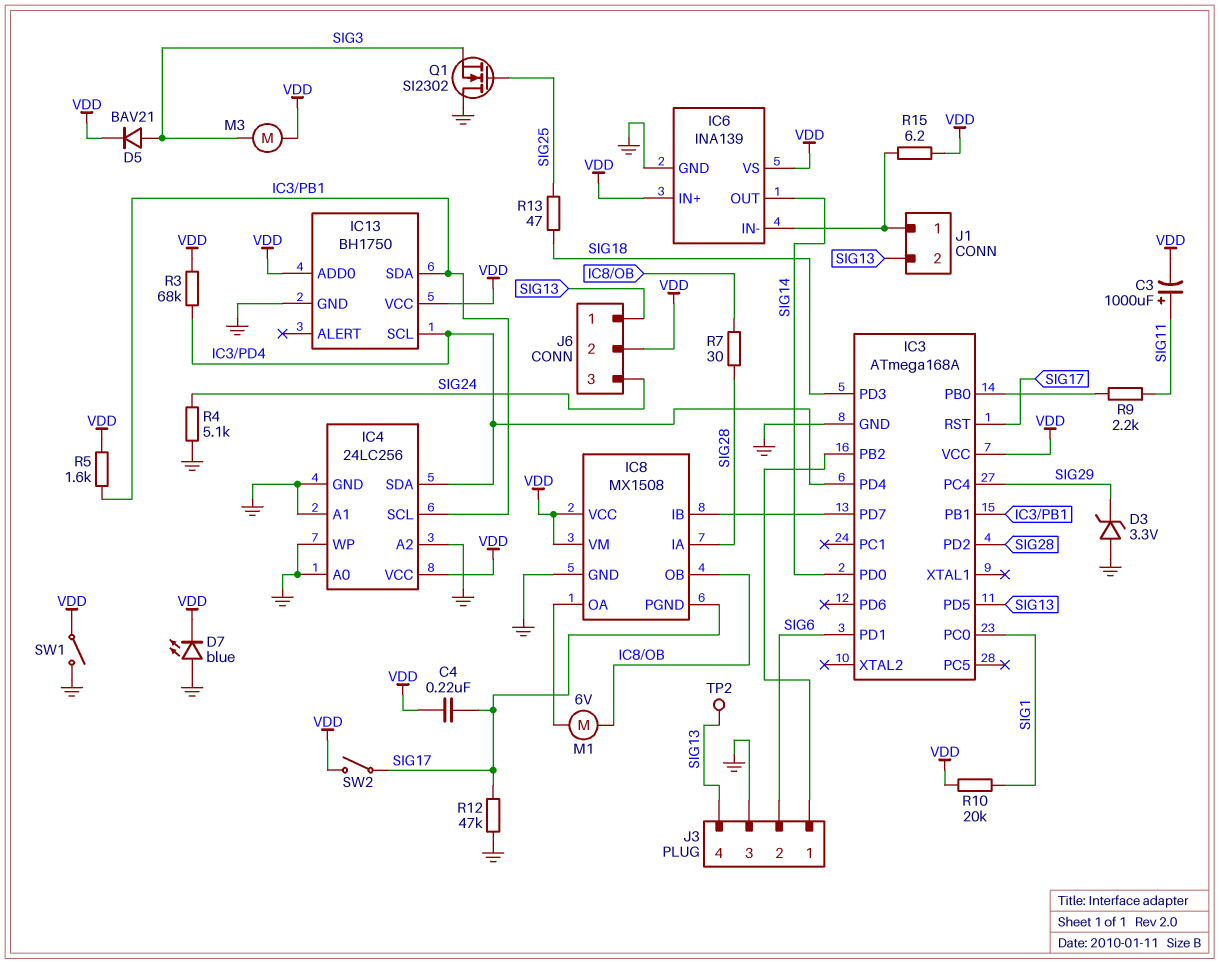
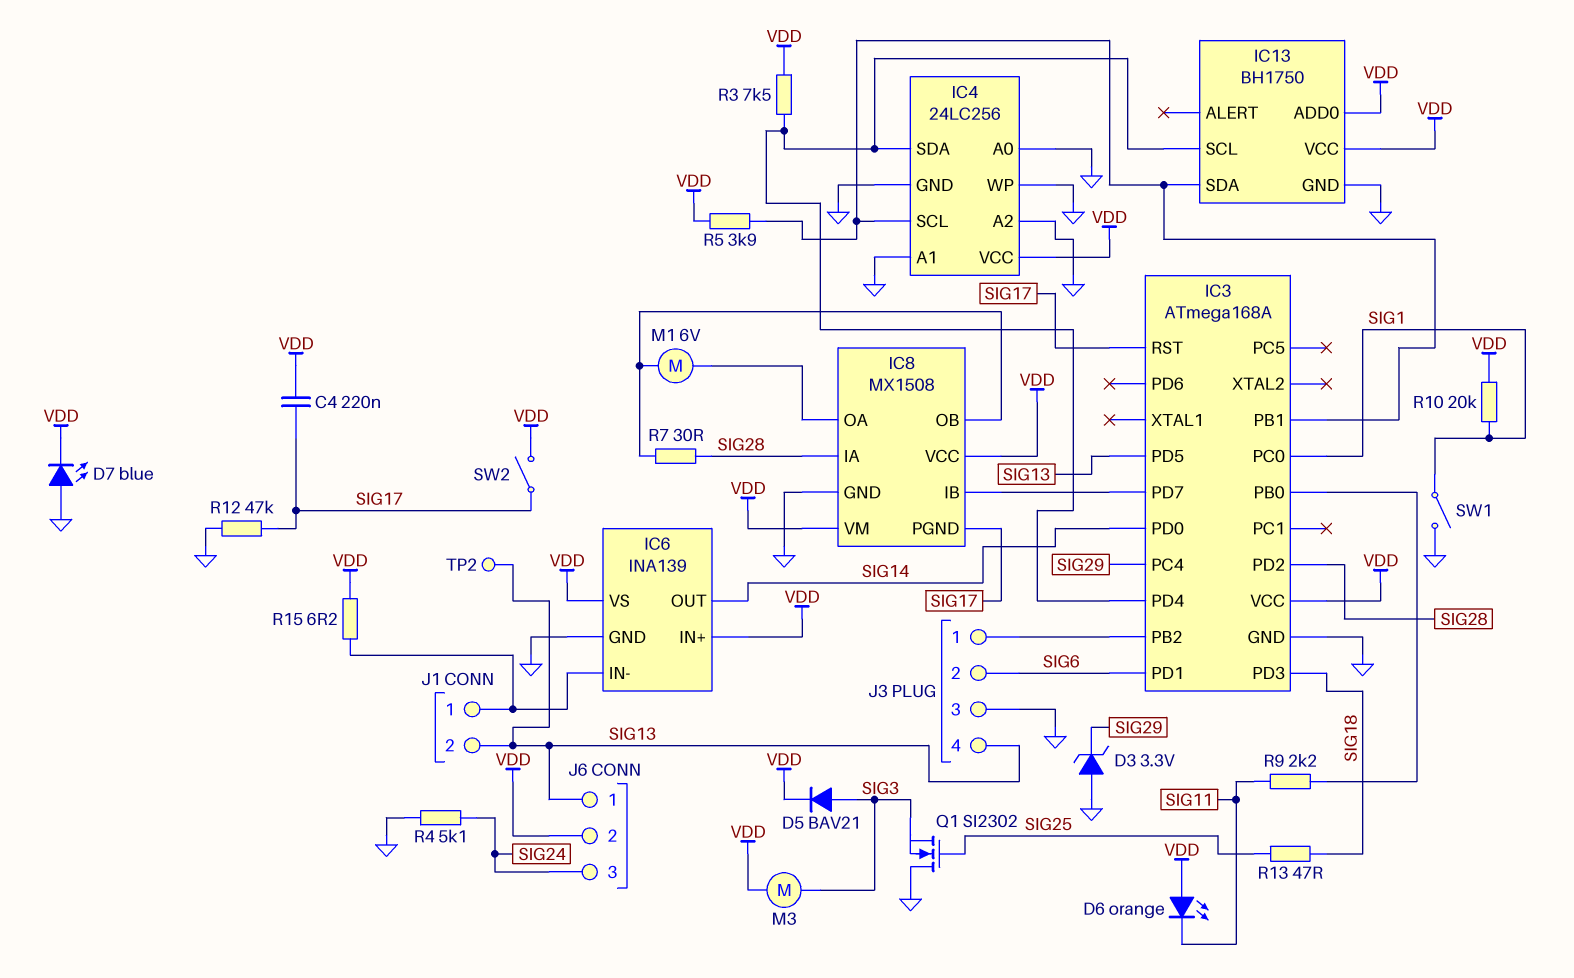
C3: 1000uF (plus SIG11, minus VDD) -> none
D6: none -> LED orange (A VDD, K SIG11)
R3: 68k (IC3/PD4, VDD) -> 7.5k (IC3/PD4, VDD)
R5: 1.6k (IC3/PB1, VDD) -> 3.9k (IC3/PB1, VDD)
SW1: switch (GND, VDD) -> switch (GND, SIG1)

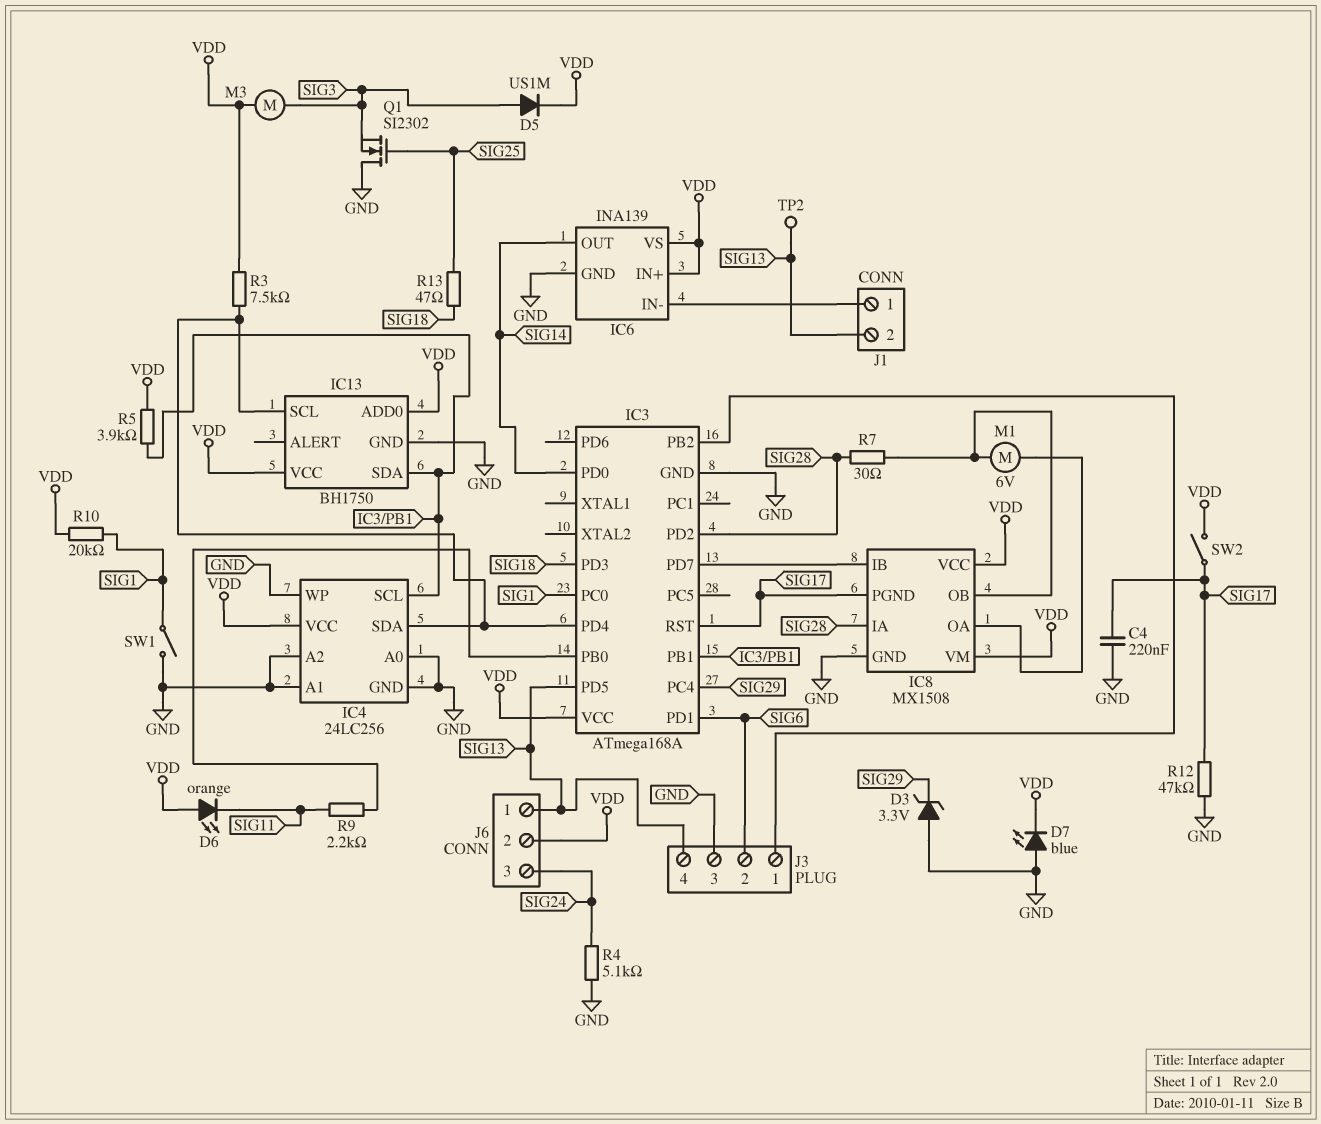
C4: 220nF (SIG17, VDD) -> 220nF (GND, SIG17)
D5: diode BAV21 (A SIG3, K VDD) -> diode US1M (A SIG3, K VDD)
R15: 6.2 (IC6/IN-, VDD) -> none

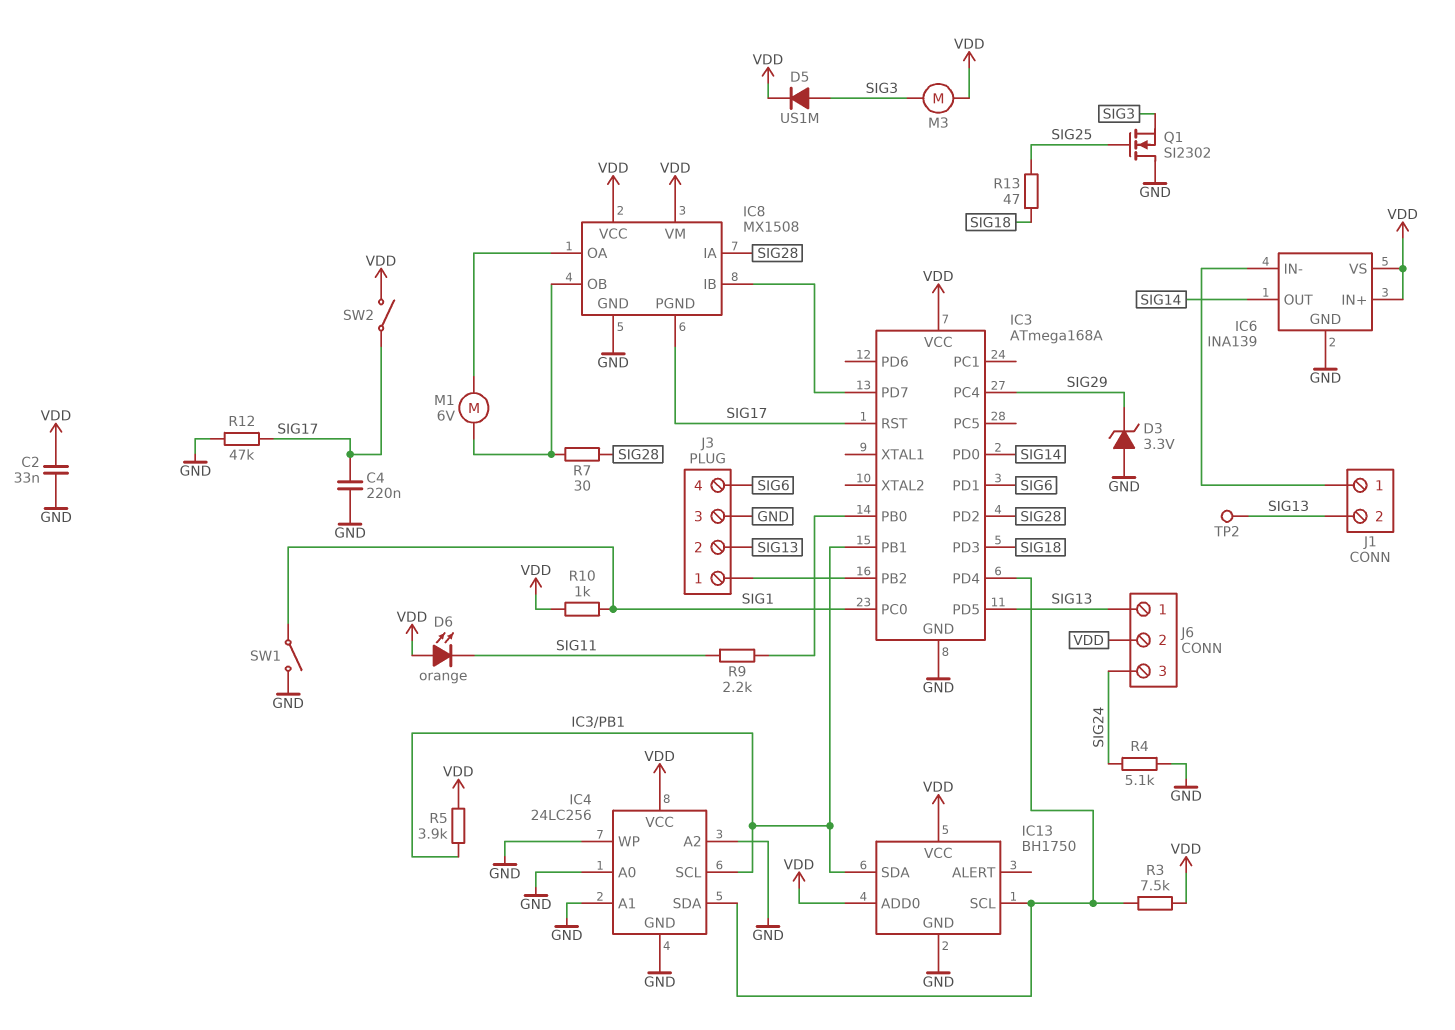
C2: none -> 33nF (GND, VDD)
D7: LED blue (A GND, K VDD) -> none
J3 pin 2: SIG6 -> SIG13
J3 pin 4: SIG13 -> SIG6
R10: 20k (SIG1, VDD) -> 1k (SIG1, VDD)

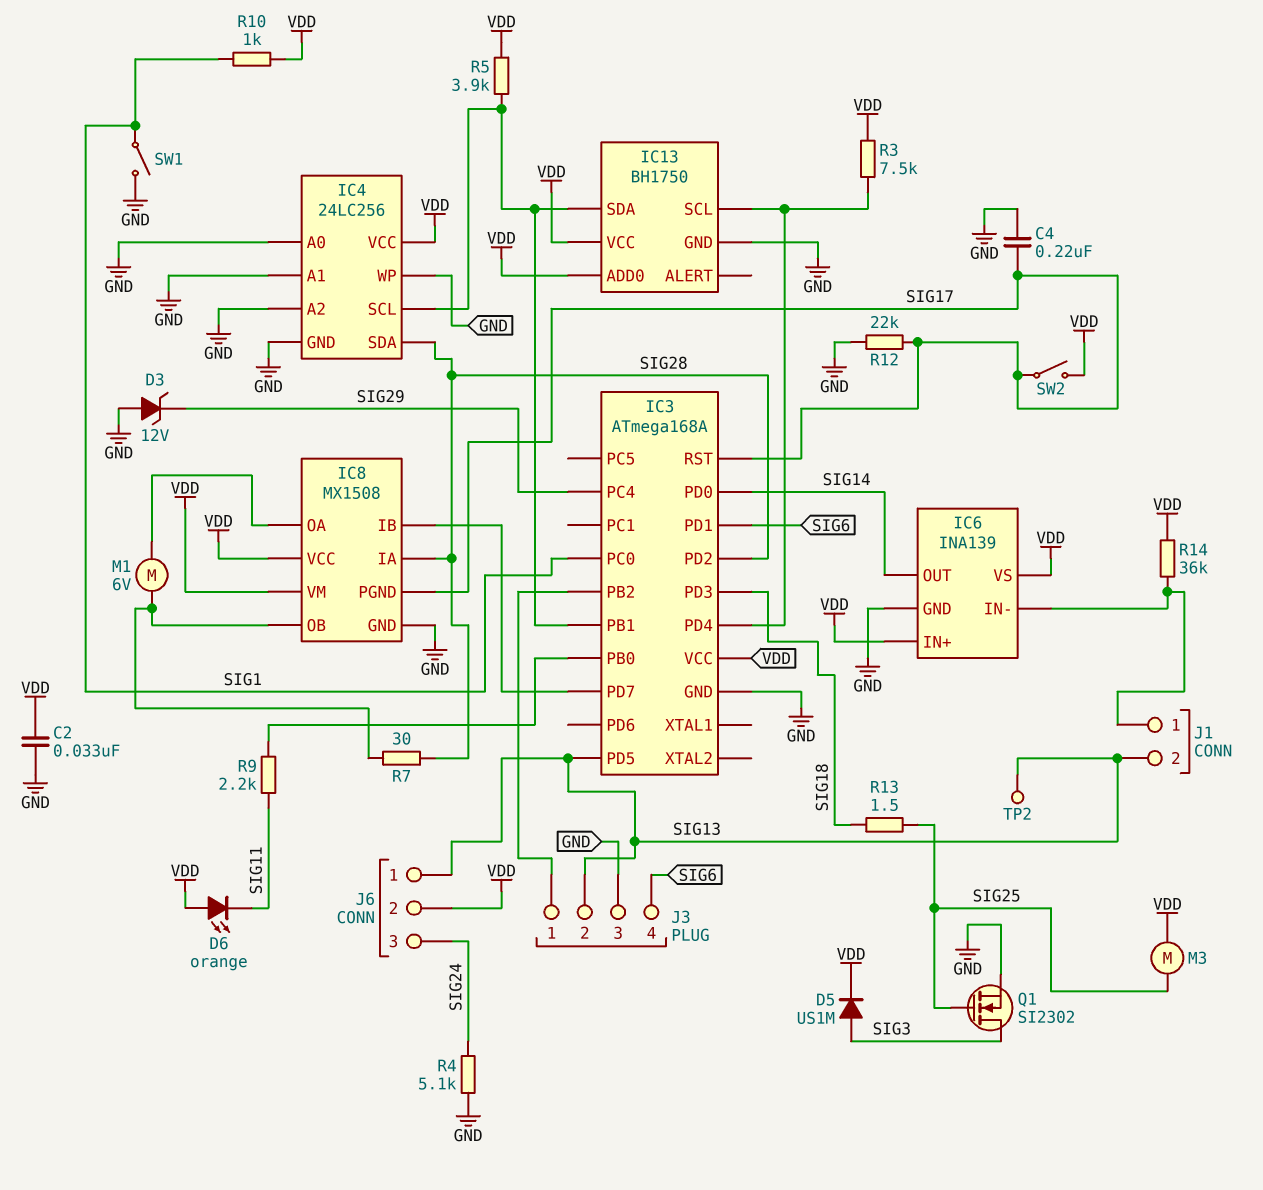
D3: zener 3.3V (A GND, K SIG29) -> zener 12V (A GND, K SIG29)
IC4 pin SDA: IC3/PD4 -> SIG28
M3: motor (SIG3, VDD) -> motor (SIG25, VDD)
Q1: NMOS SI2302 (G SIG25, D GND, S SIG3) -> NMOS SI2302 (G SIG25, D SIG3, S GND)
R12: 47k (GND, SIG17) -> 22k (GND, SIG17)
R13: 47 (SIG18, SIG25) -> 1.5 (SIG18, SIG25)
R14: none -> 36k (IC6/IN-, VDD)

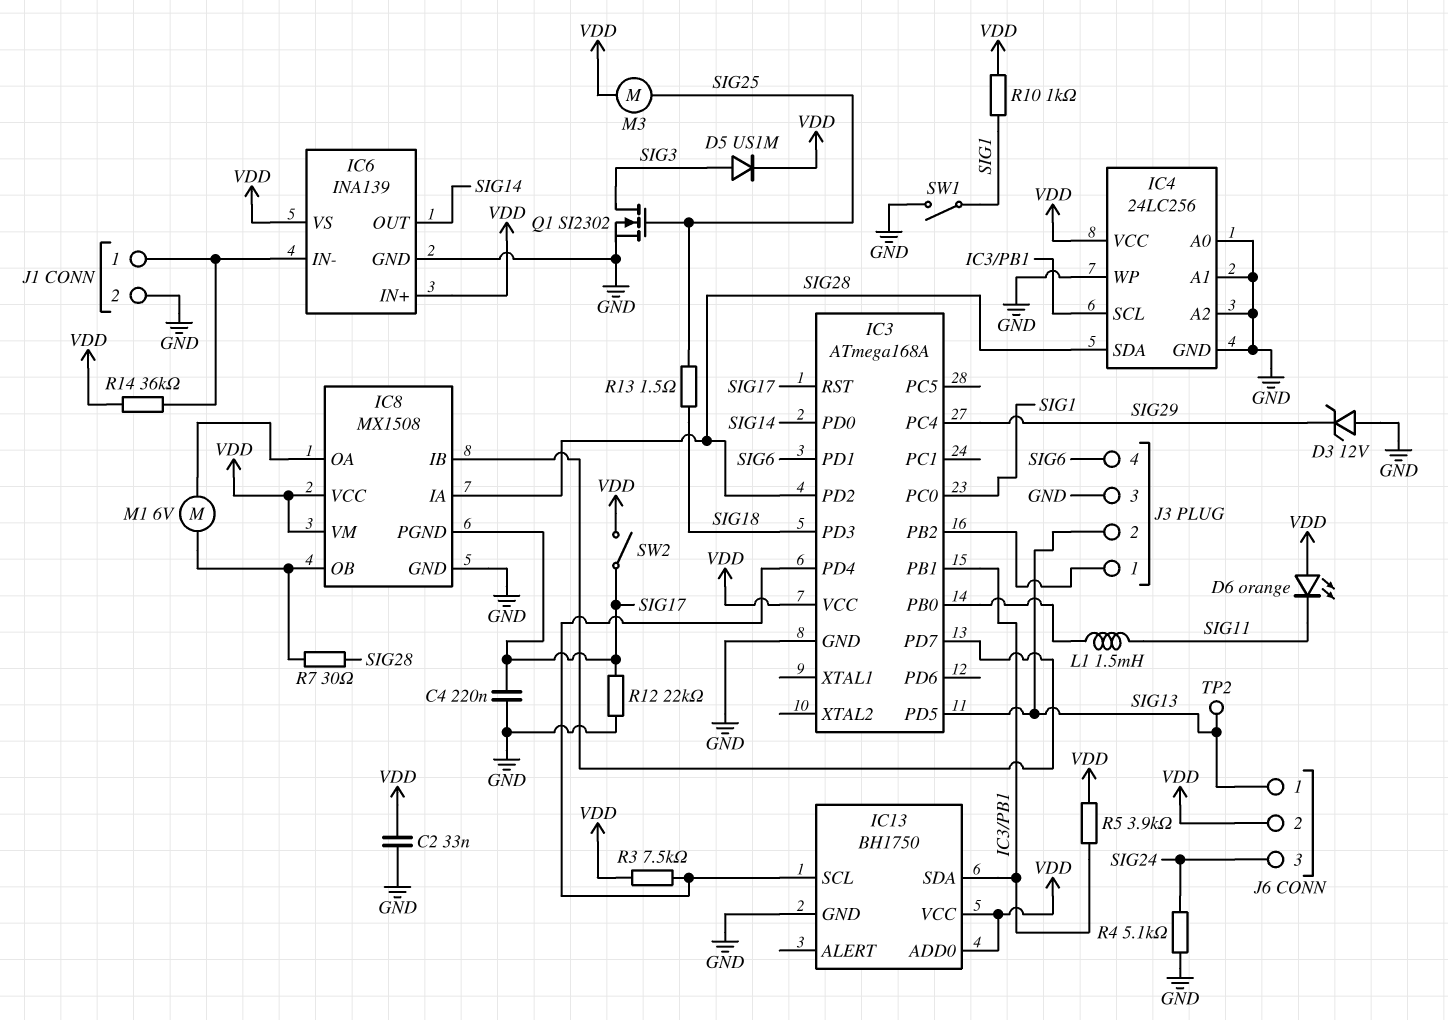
J1 pin 2: SIG13 -> GND
L1: none -> 1.5mH (IC3/PB0, SIG11)
R9: 2.2k (IC3/PB0, SIG11) -> none

